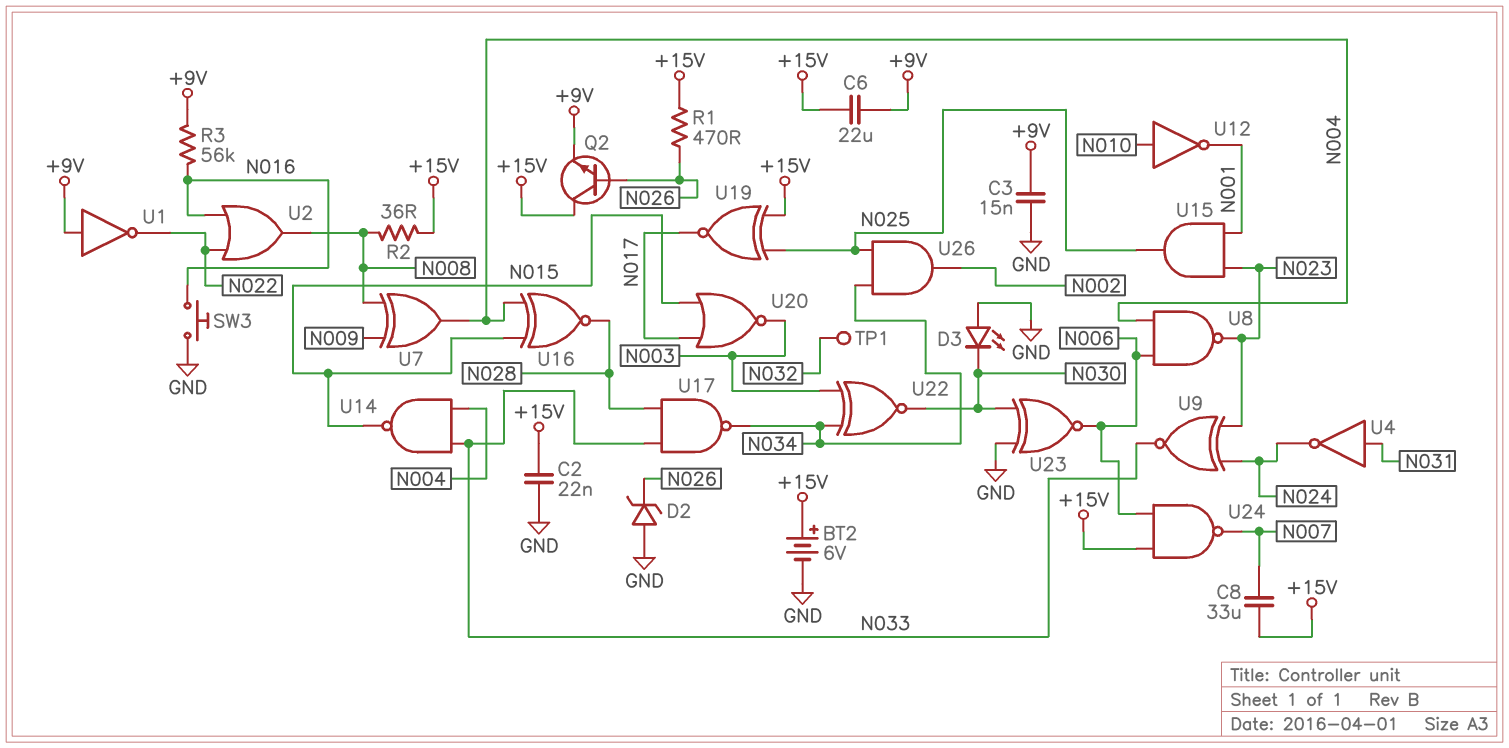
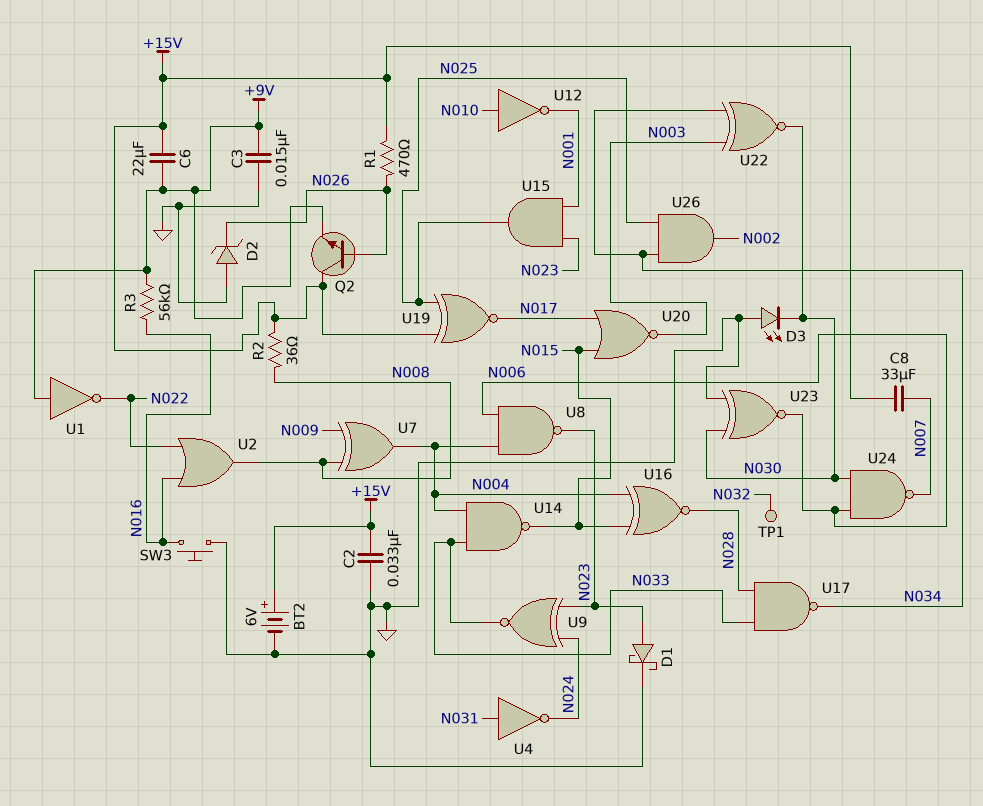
C2: 22nF (+15V, GND) -> 33nF (+15V, GND)
D1: none -> schottky (A N023, K GND)
U24: NAND (in +15V, in N006, out N007) -> NAND (in N006, in N030, out N007)

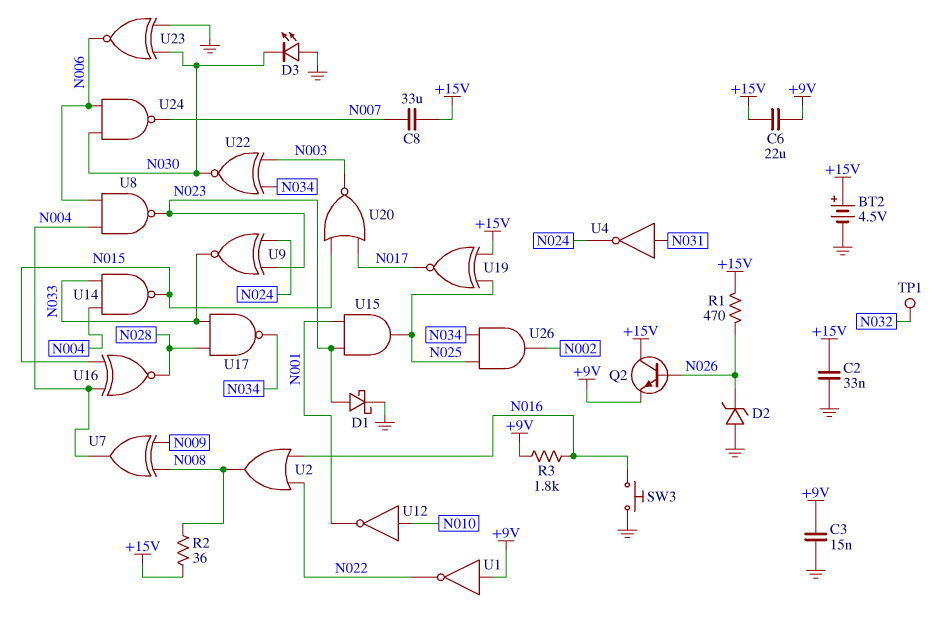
BT2: 6V (plus +15V, minus GND) -> 4.5V (plus +15V, minus GND)
R3: 56k (+9V, N016) -> 1.8k (+9V, N016)

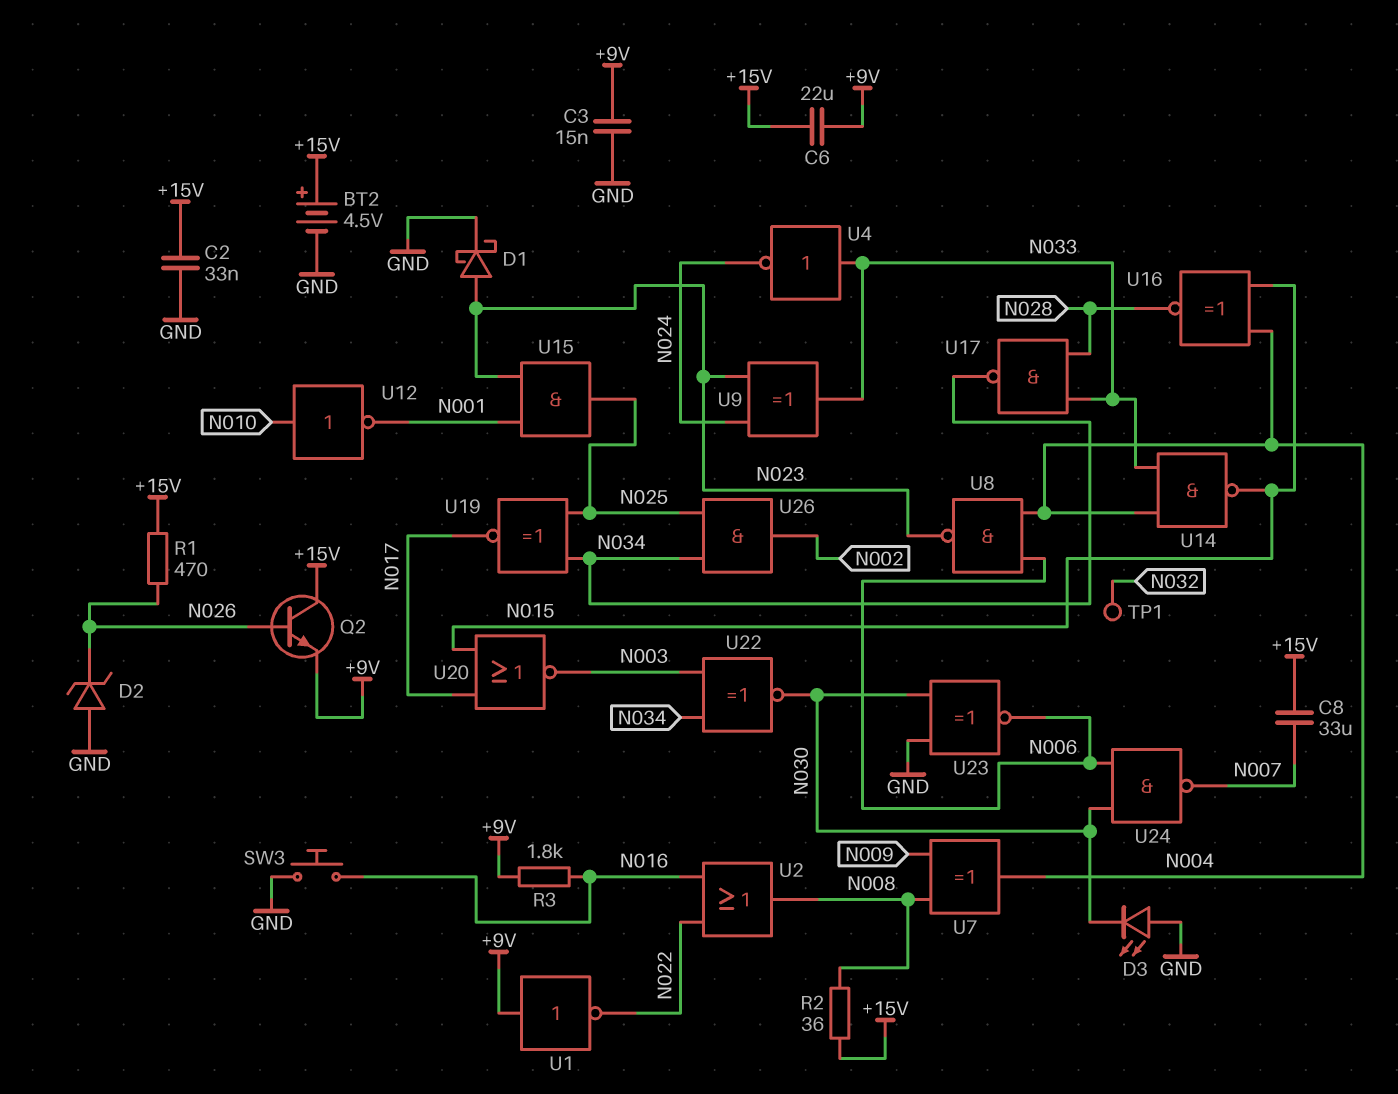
U4: NOT (in N031, out N024) -> NOT (in N033, out N024)
U9: XNOR (in N023, in N024, out N033) -> XOR (in N023, in N024, out N033)
U19: XNOR (in +15V, in N025, out N017) -> XNOR (in N025, in N034, out N017)

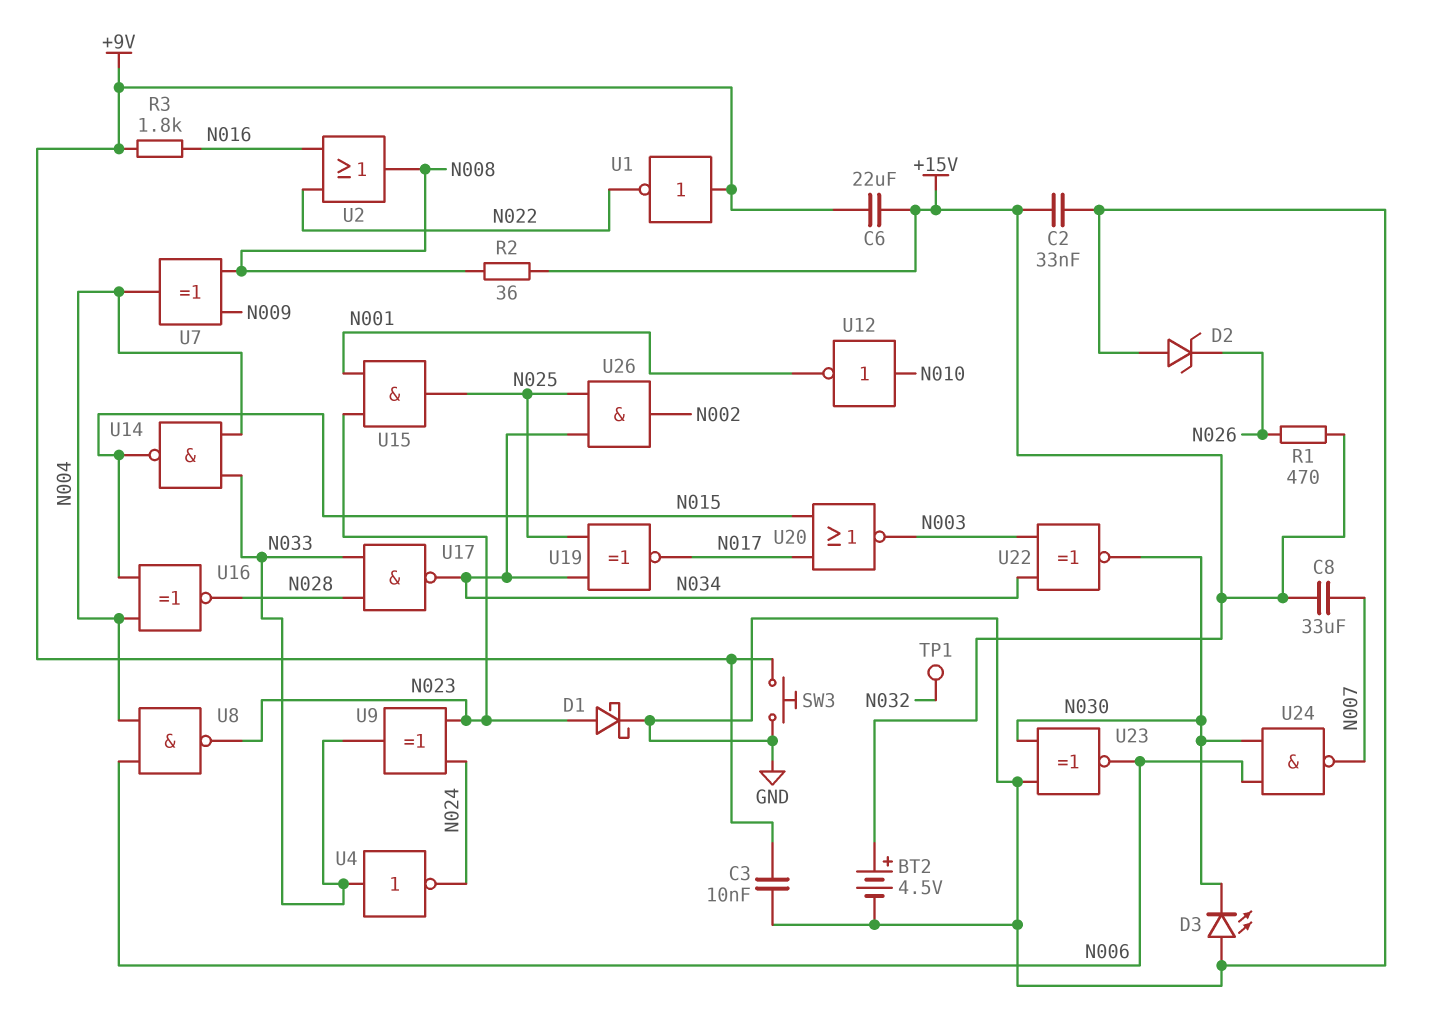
C3: 15nF (+9V, GND) -> 10nF (+9V, GND)
Q2: NPN (B N026, C +15V, E +9V) -> none
SW3: button (GND, N016) -> button (+9V, GND)

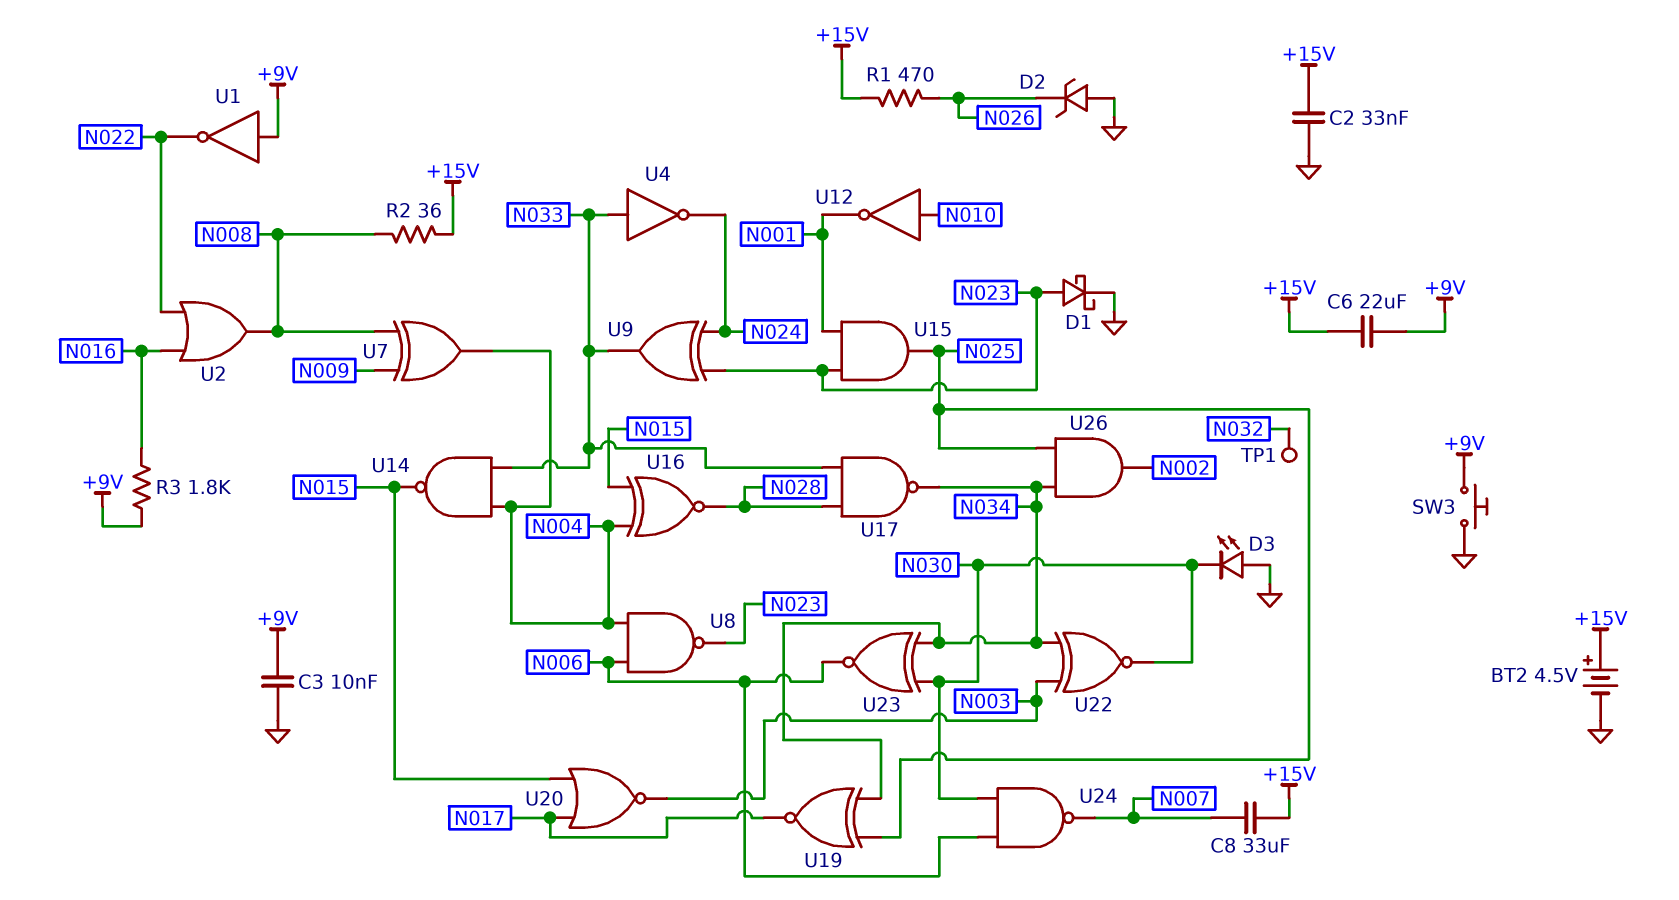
U23: XNOR (in GND, in N030, out N006) -> XNOR (in N030, in N034, out N006)

